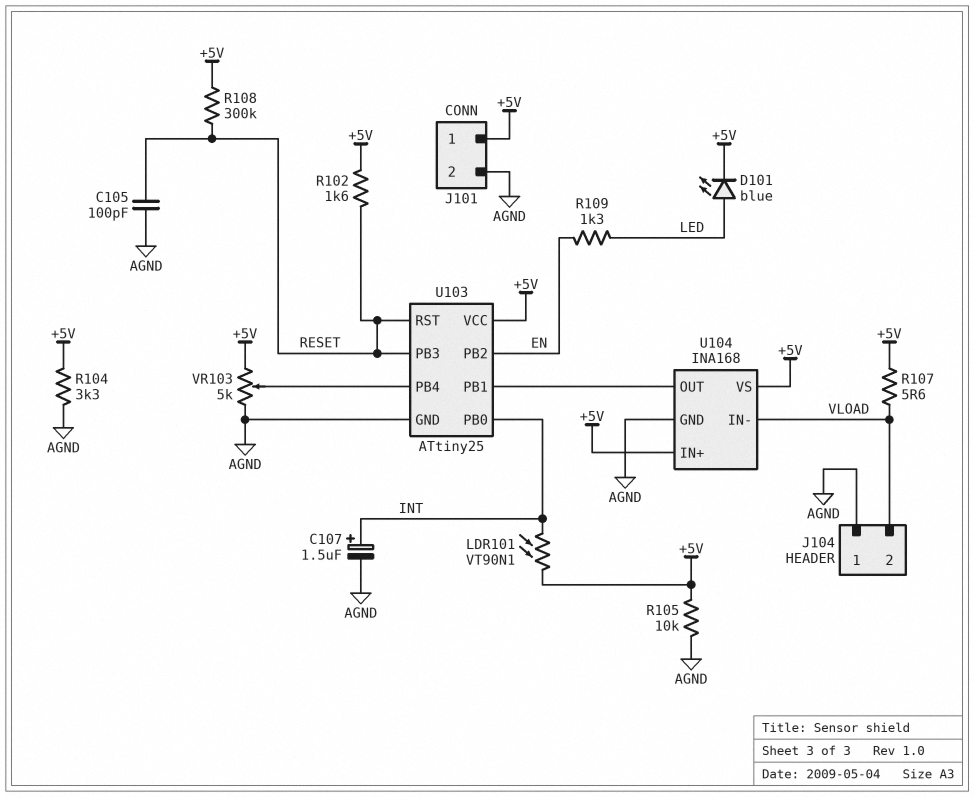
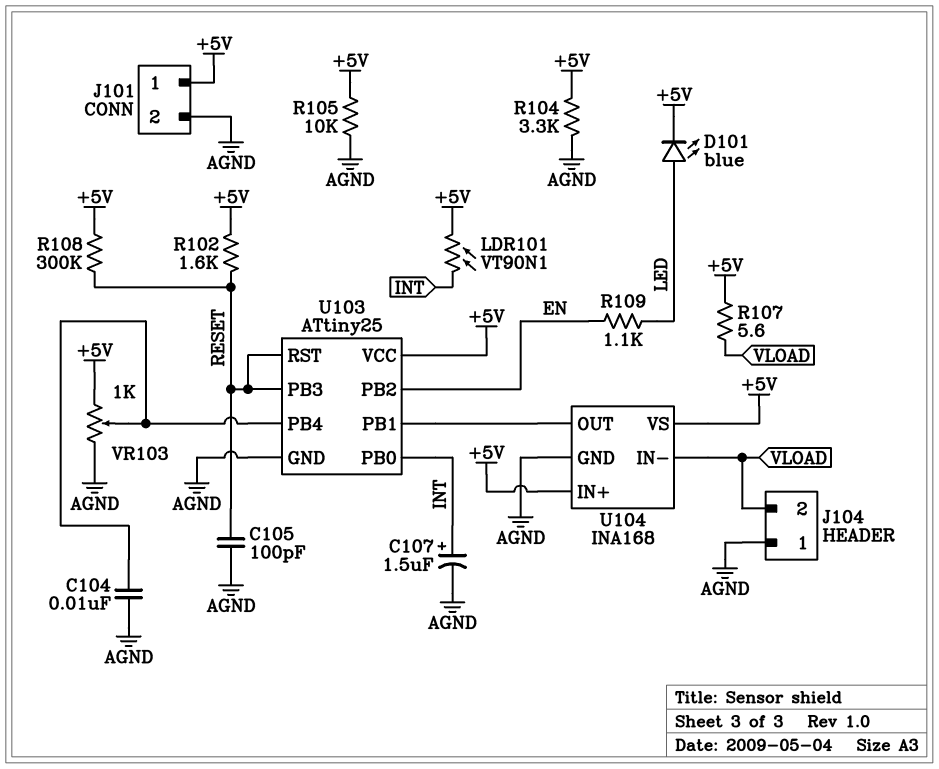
C104: none -> 10nF (AGND, U103/PB4)
R109: 1.3k (EN, LED) -> 1.1k (EN, LED)
VR103: 5k (+5V, AGND, wiper U103/PB4) -> 1k (+5V, AGND, wiper U103/PB4)

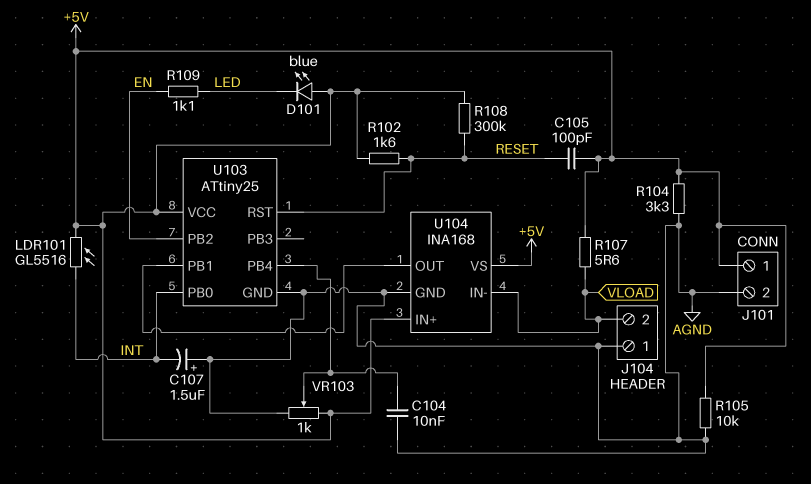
C105: 100pF (AGND, RESET) -> 100pF (+5V, RESET)
C107: 1.5uF (plus INT, minus AGND) -> 1.5uF (plus AGND, minus INT)
D101: LED blue (A LED, K +5V) -> LED blue (A +5V, K LED)
LDR101: VT90N1 (+5V, INT) -> GL5516 (+5V, INT)
U103 pin PB3: RESET -> none

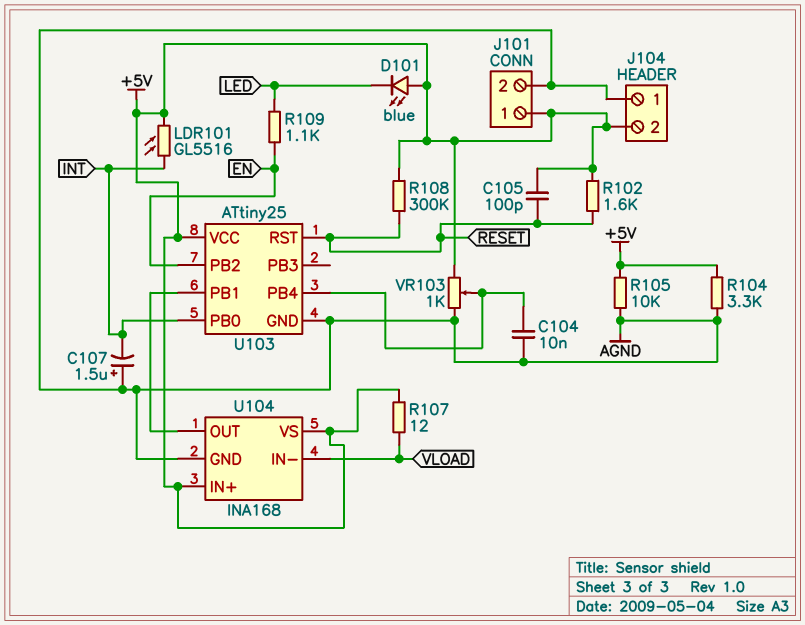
J104 pin 2: VLOAD -> +5V
R107: 5.6 (+5V, VLOAD) -> 12 (+5V, VLOAD)

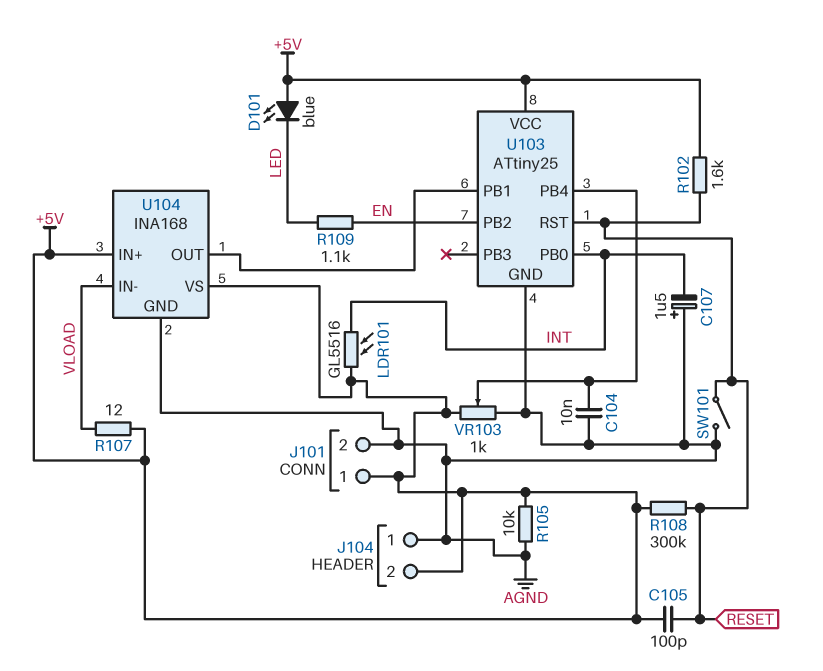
R104: 3.3k (+5V, AGND) -> none
SW101: none -> switch (AGND, RESET)

